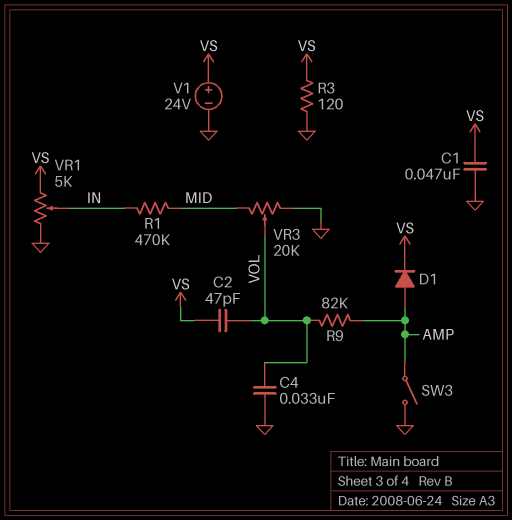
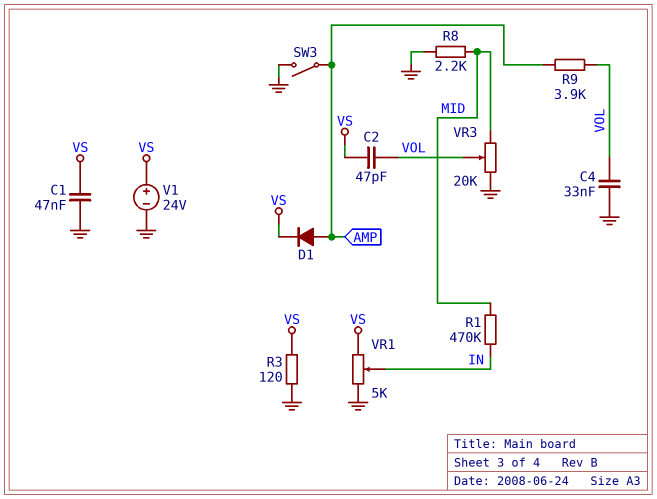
R8: none -> 2.2k (GND, MID)
R9: 82k (AMP, VOL) -> 3.9k (AMP, VOL)

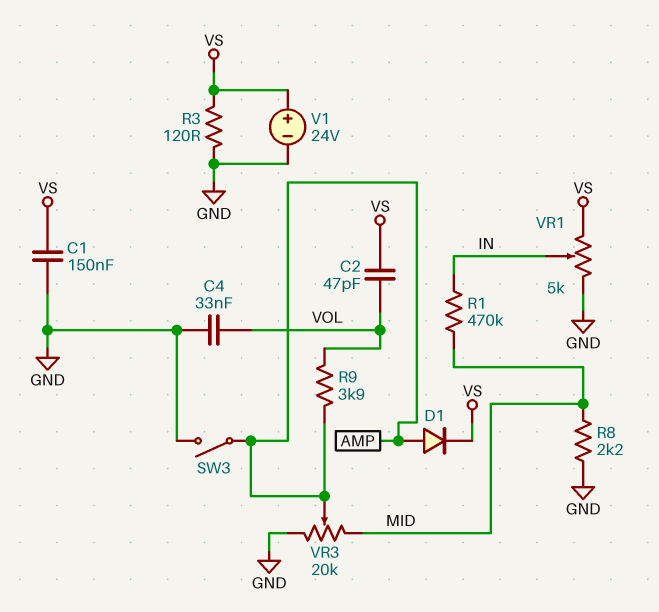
C1: 47nF (GND, VS) -> 150nF (GND, VS)
VR3: 20k (GND, MID, wiper VOL) -> 20k (GND, MID, wiper AMP)

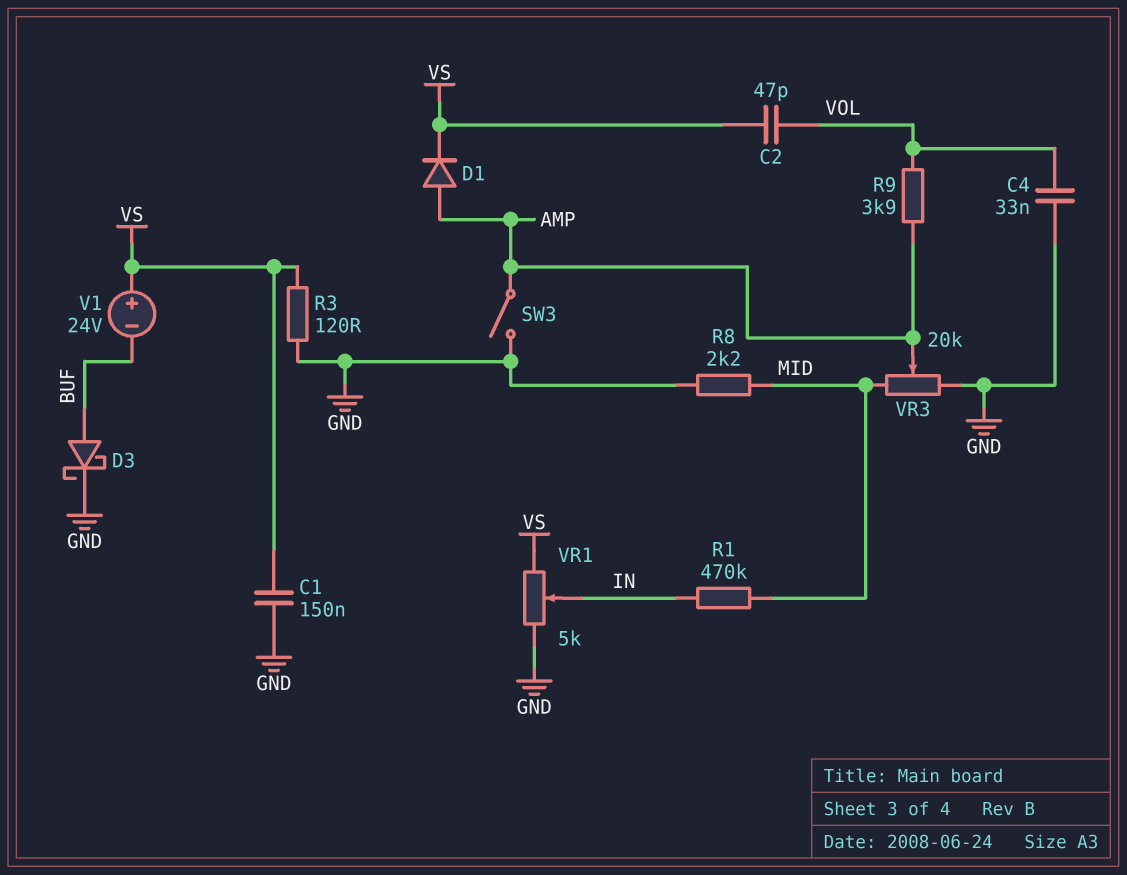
D3: none -> schottky (A BUF, K GND)
V1: 24V (plus VS, minus GND) -> 24V (plus VS, minus BUF)

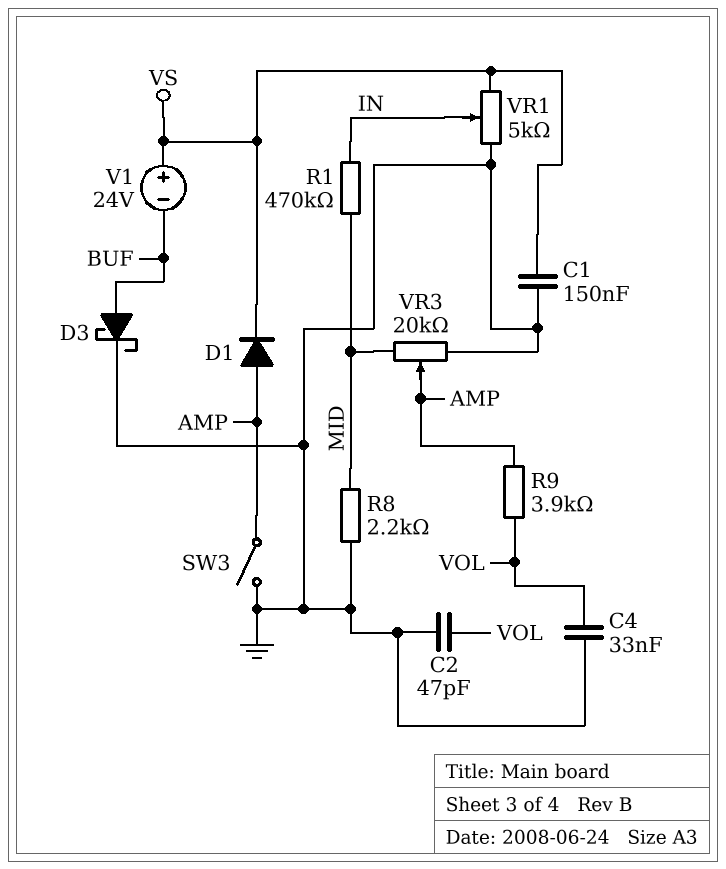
C2: 47pF (VOL, VS) -> 47pF (GND, VOL)
R3: 120 (GND, VS) -> none

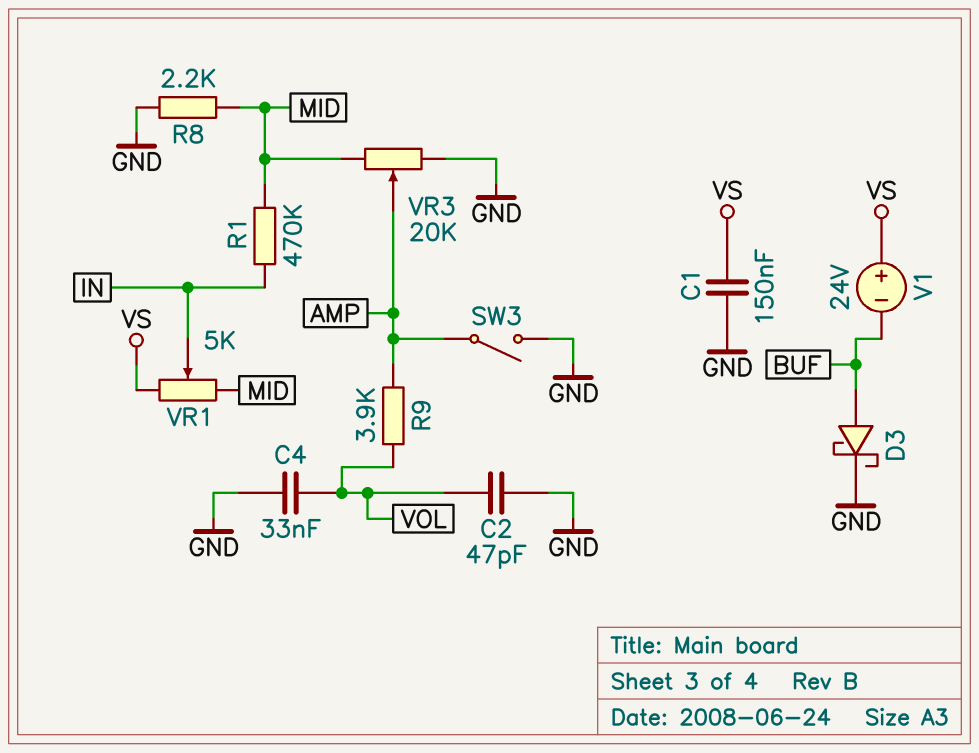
D1: diode (A AMP, K VS) -> none
VR1: 5k (GND, VS, wiper IN) -> 5k (MID, VS, wiper IN)

